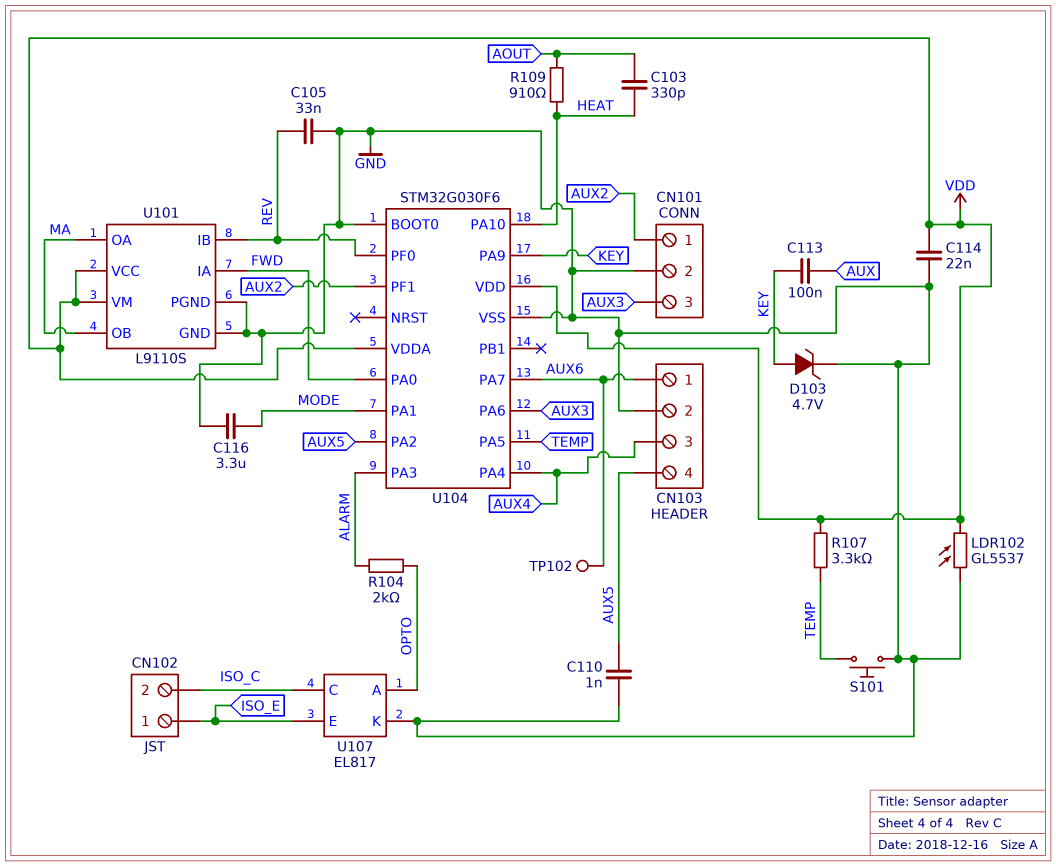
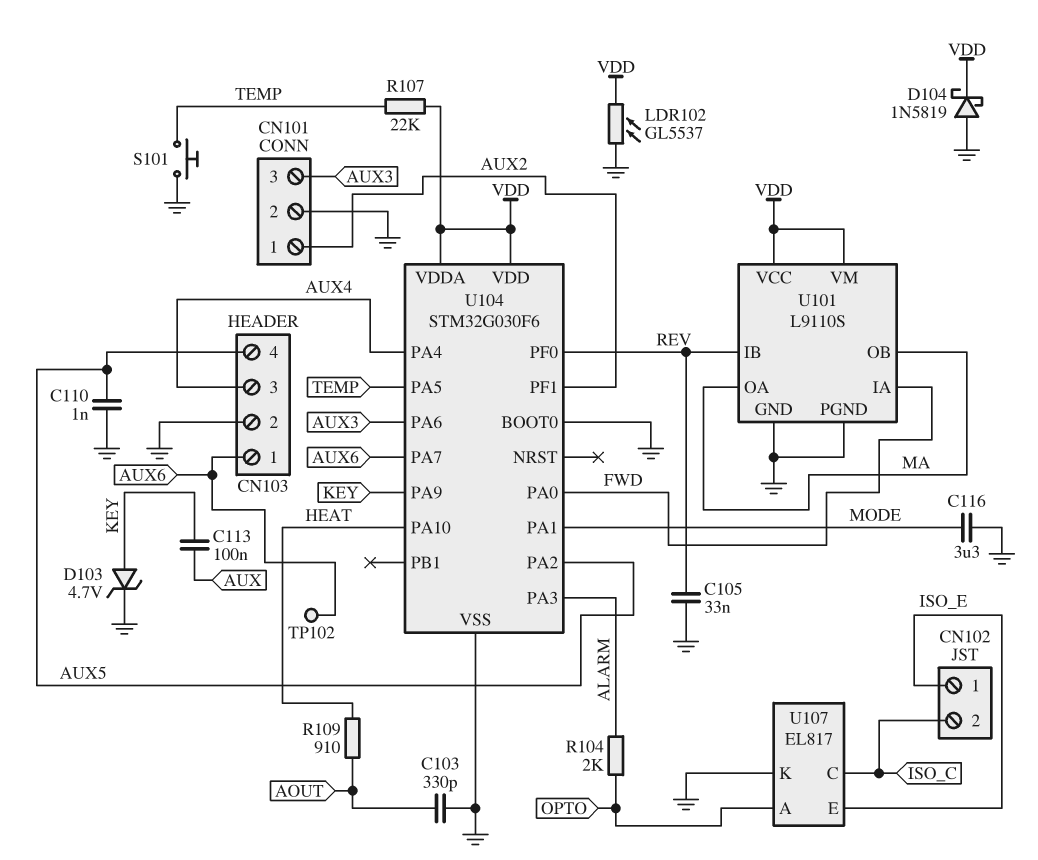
C103: 330pF (AOUT, HEAT) -> 330pF (AOUT, GND)
C114: 22nF (GND, VDD) -> none
D104: none -> schottky 1N5819 (A GND, K VDD)
R107: 3.3k (TEMP, VDD) -> 22k (TEMP, VDD)

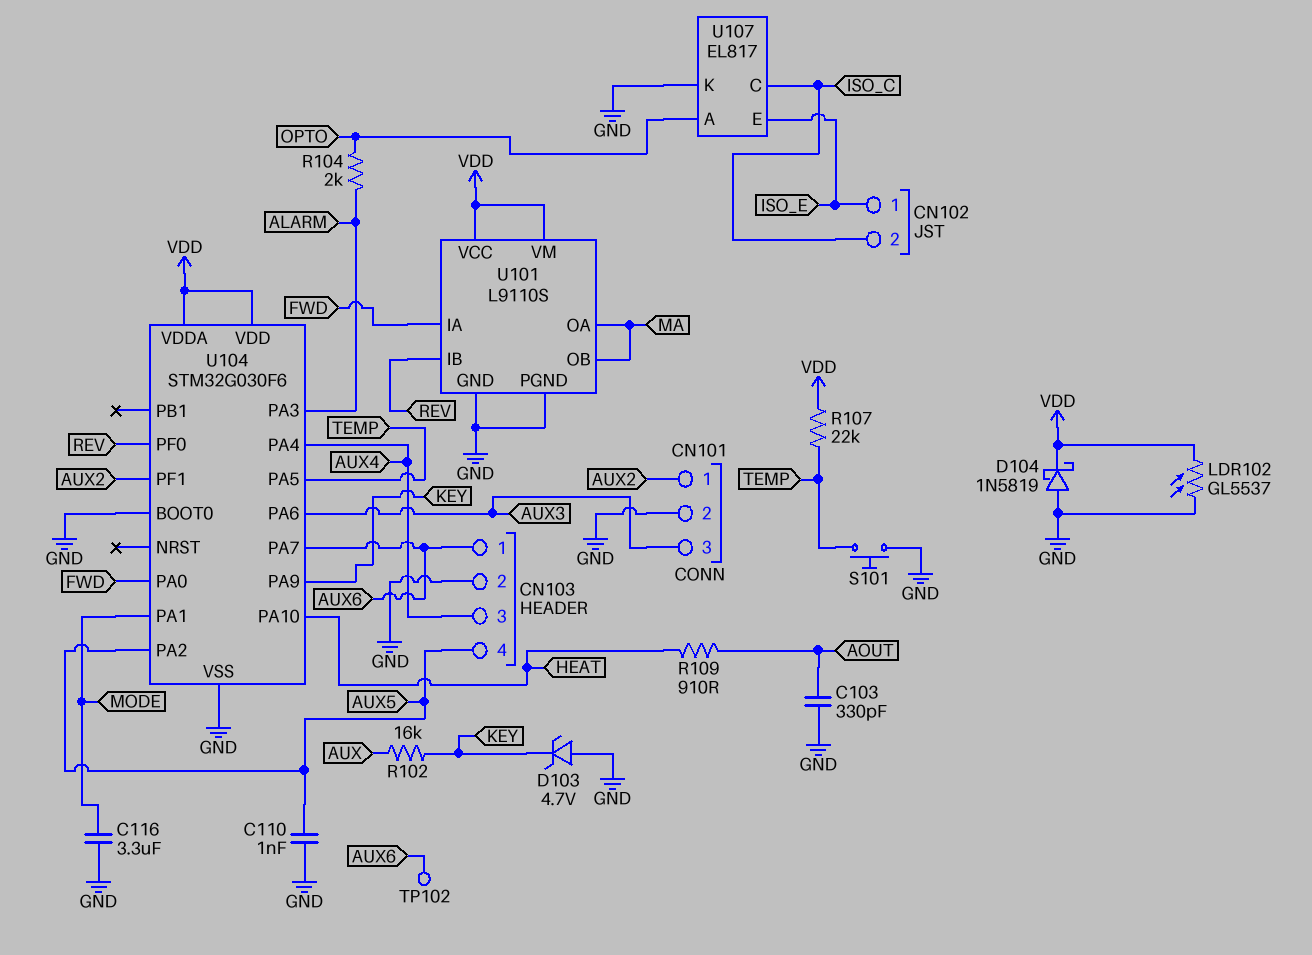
C105: 33nF (GND, REV) -> none
C113: 100nF (AUX, KEY) -> none
D103: zener 4.7V (A KEY, K GND) -> zener 4.7V (A GND, K KEY)
R102: none -> 16k (AUX, KEY)

